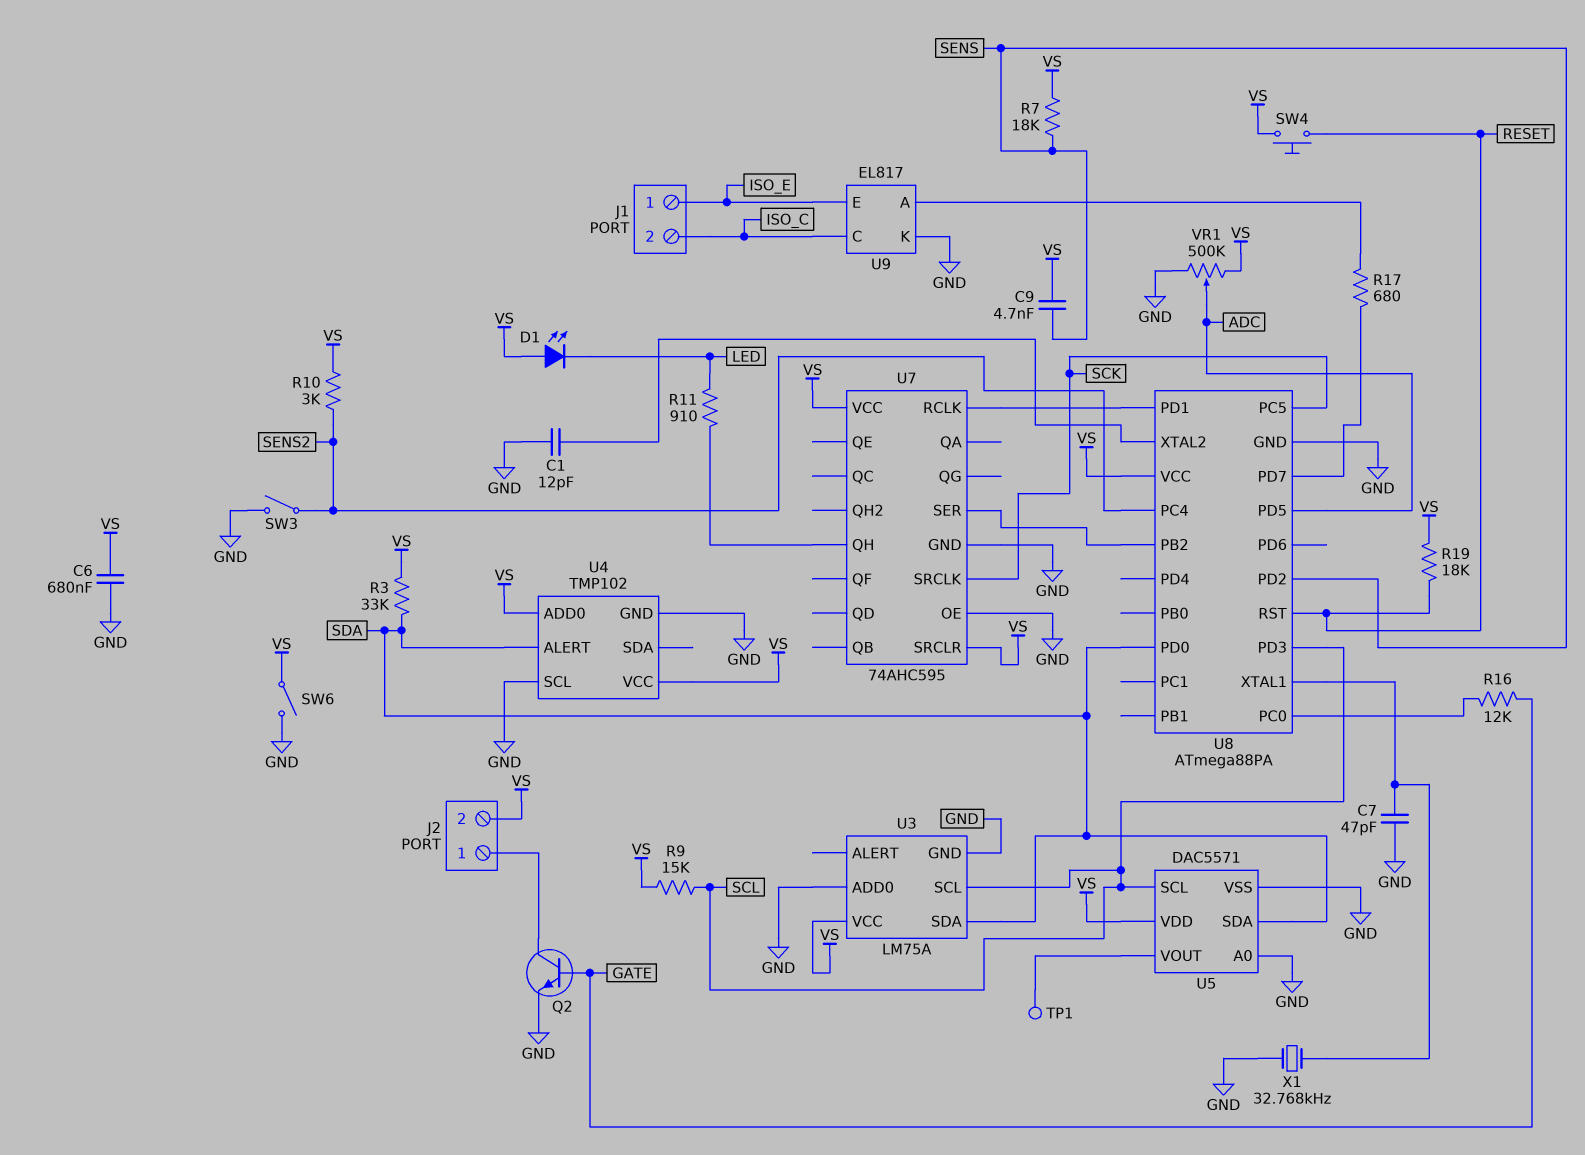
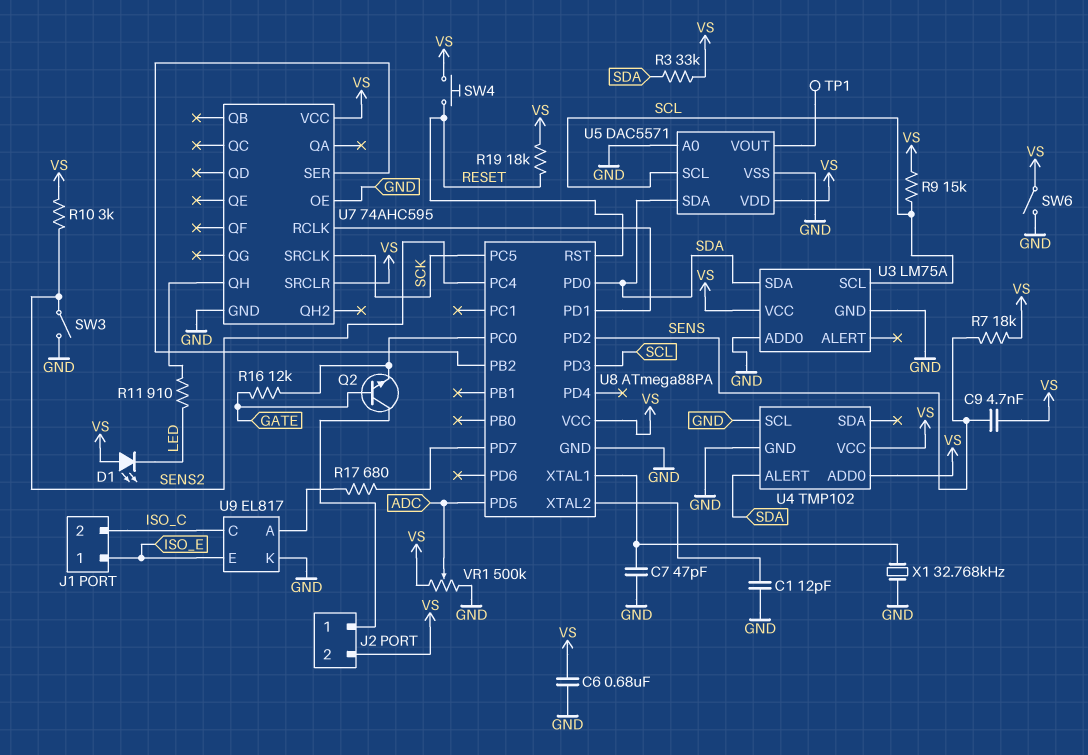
Q2: NPN (B GATE, C J2/1, E GND) -> NPN (B GATE, C J2/1, E U8/PC0)

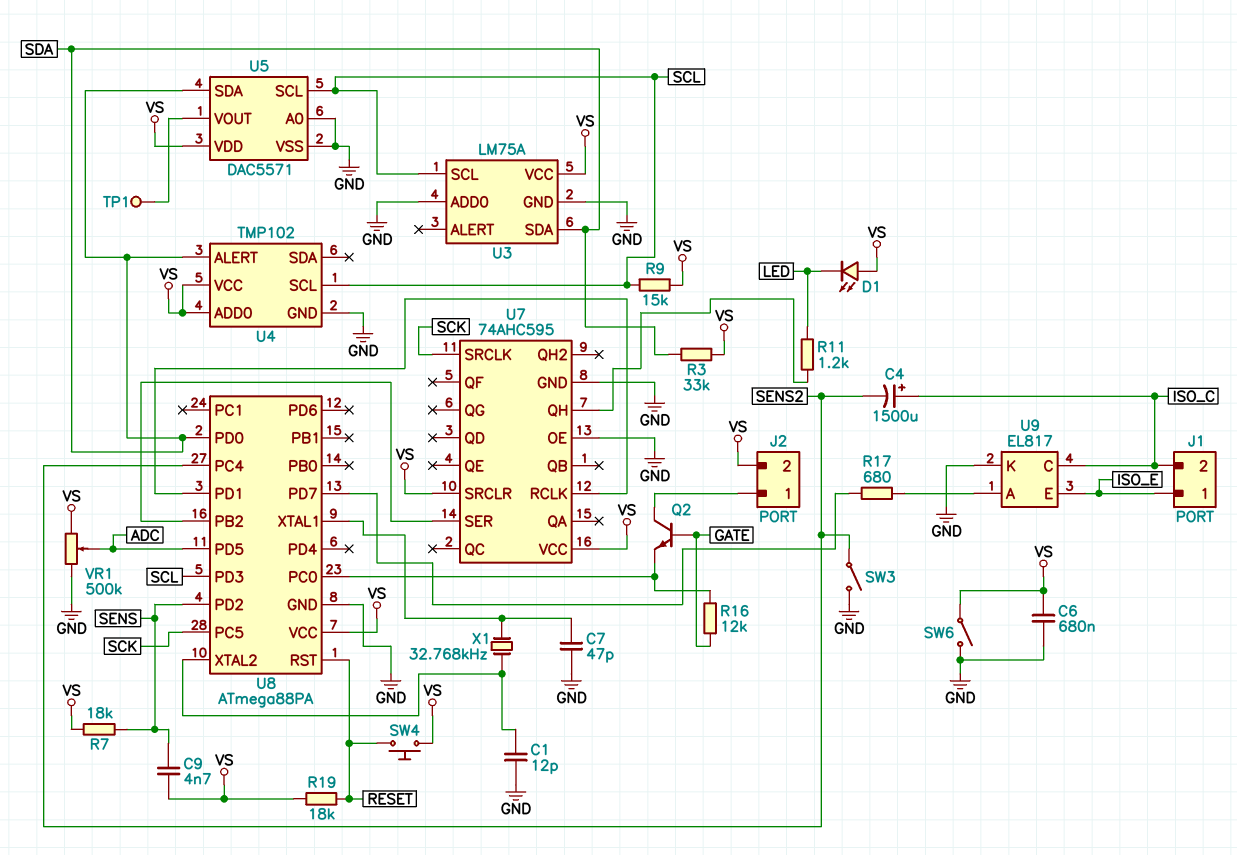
C4: none -> 1500uF (plus ISO_C, minus SENS2)
R10: 3k (SENS2, VS) -> none
R11: 910 (LED, U7/QH) -> 1.2k (LED, U7/QH)
U4 pin SCL: GND -> SCL
X1: 32.768kHz (GND, U8/XTAL1) -> 32.768kHz (U8/XTAL1, U8/XTAL2)

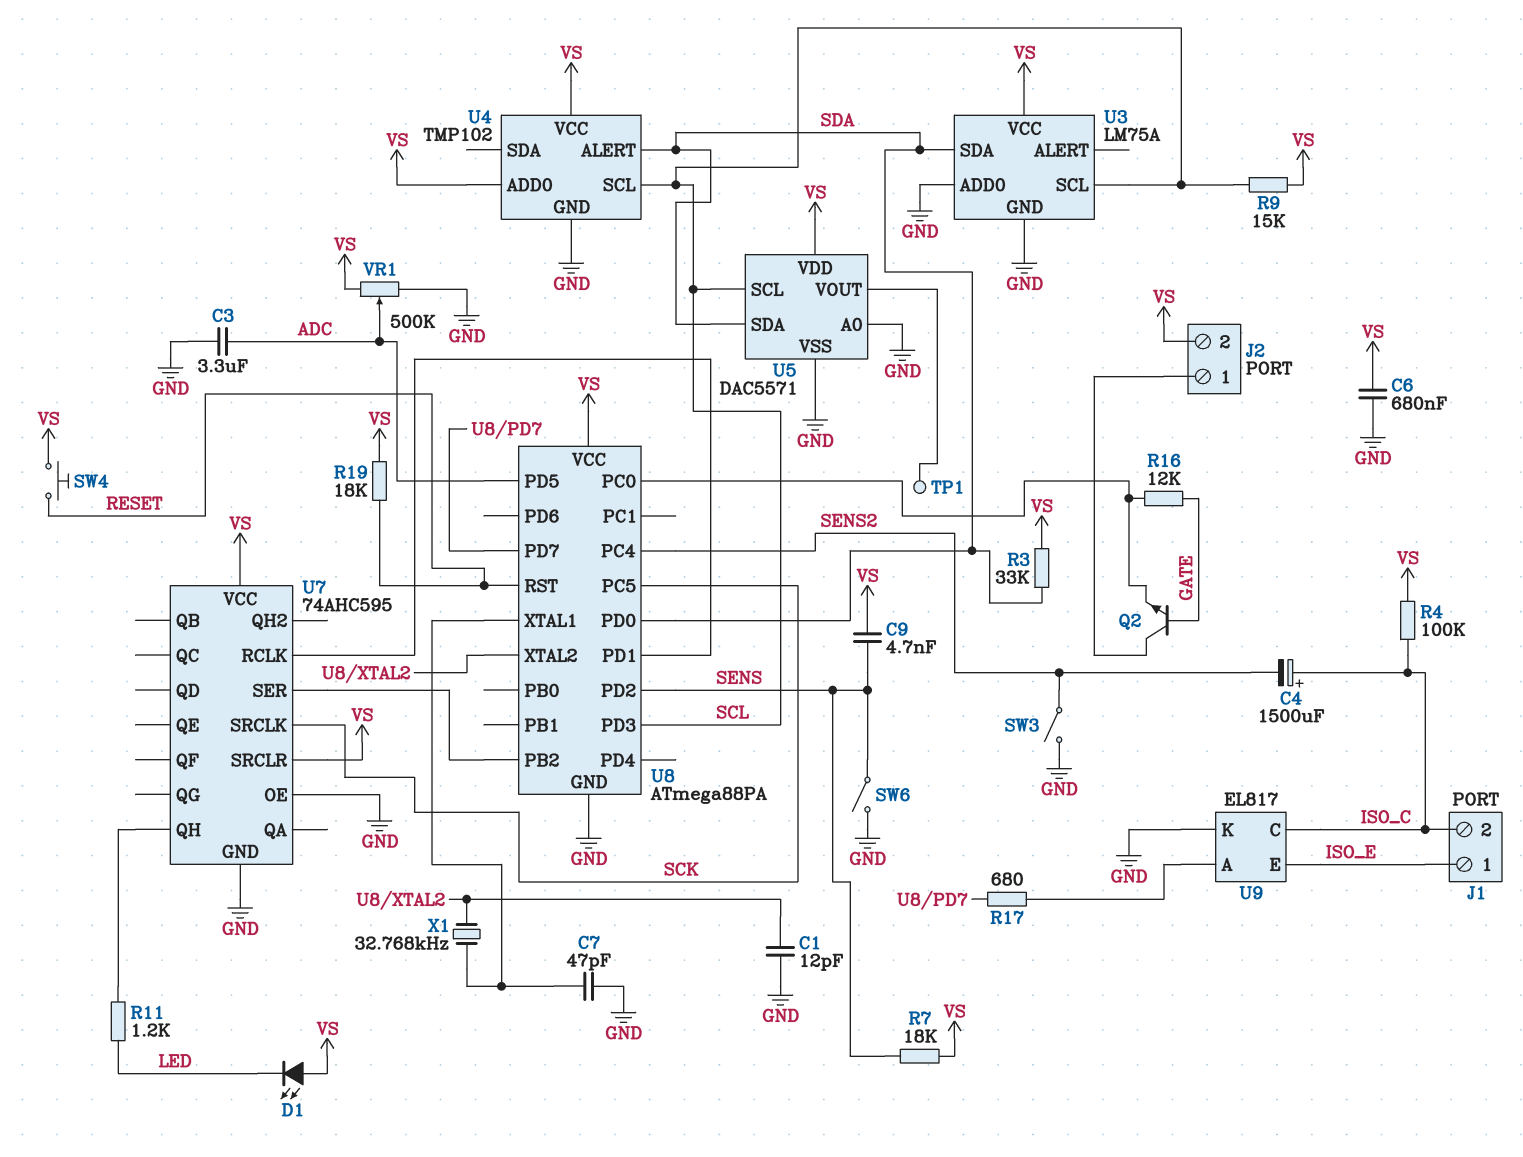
C3: none -> 3.3uF (ADC, GND)
R4: none -> 100k (ISO_C, VS)
SW6: switch (GND, VS) -> switch (GND, SENS)

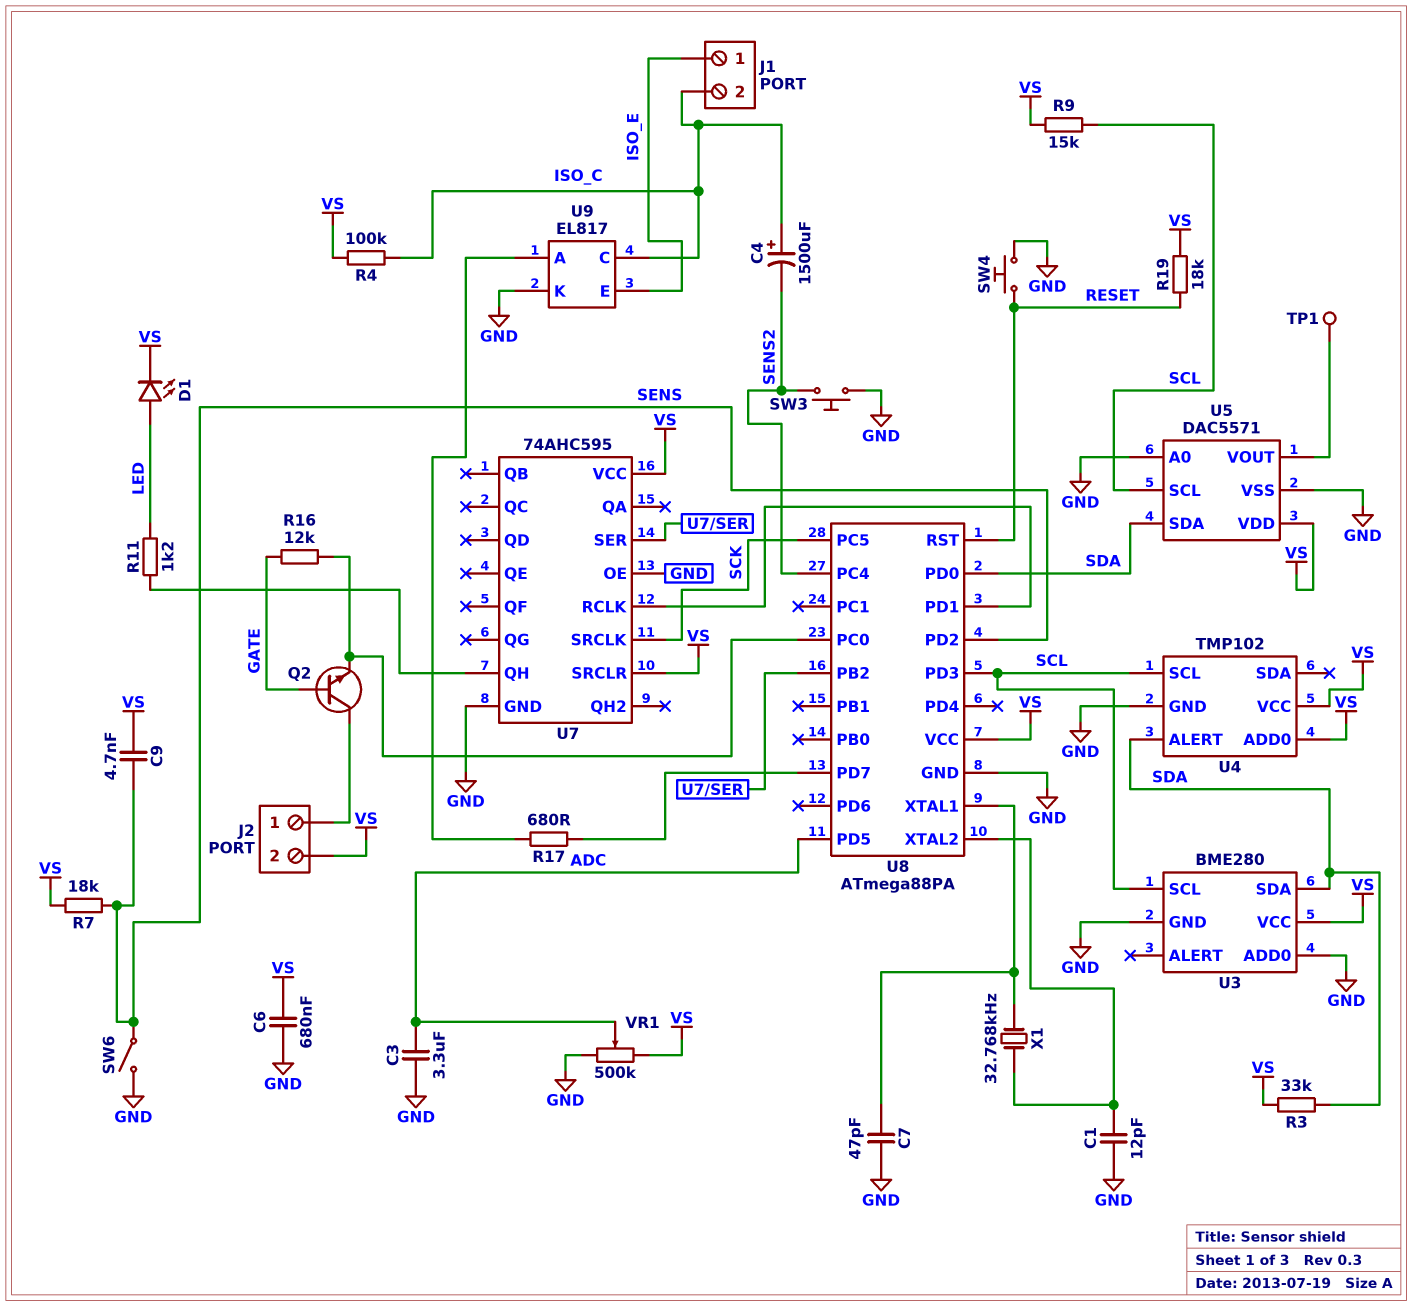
D1: LED (A VS, K LED) -> LED (A LED, K VS)
SW3: switch (GND, SENS2) -> button (GND, SENS2)
SW4: button (RESET, VS) -> button (GND, RESET)
U3: LM75A -> BME280

